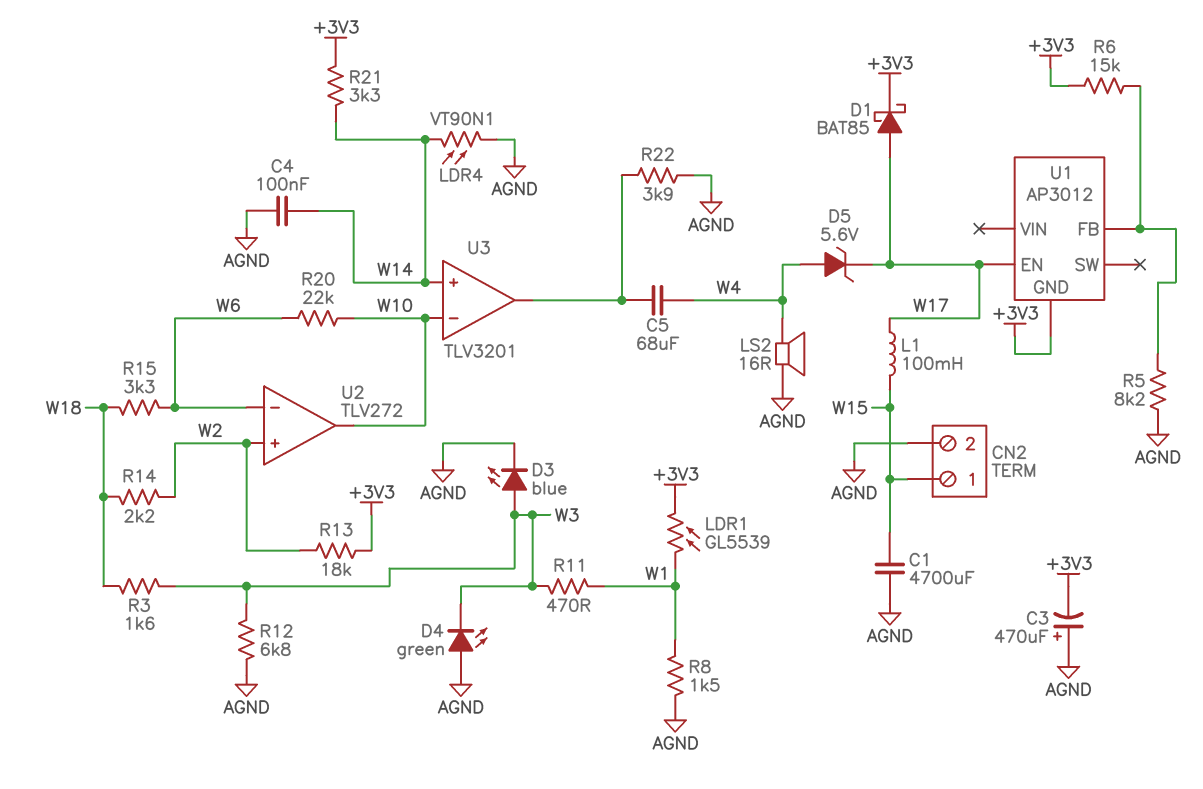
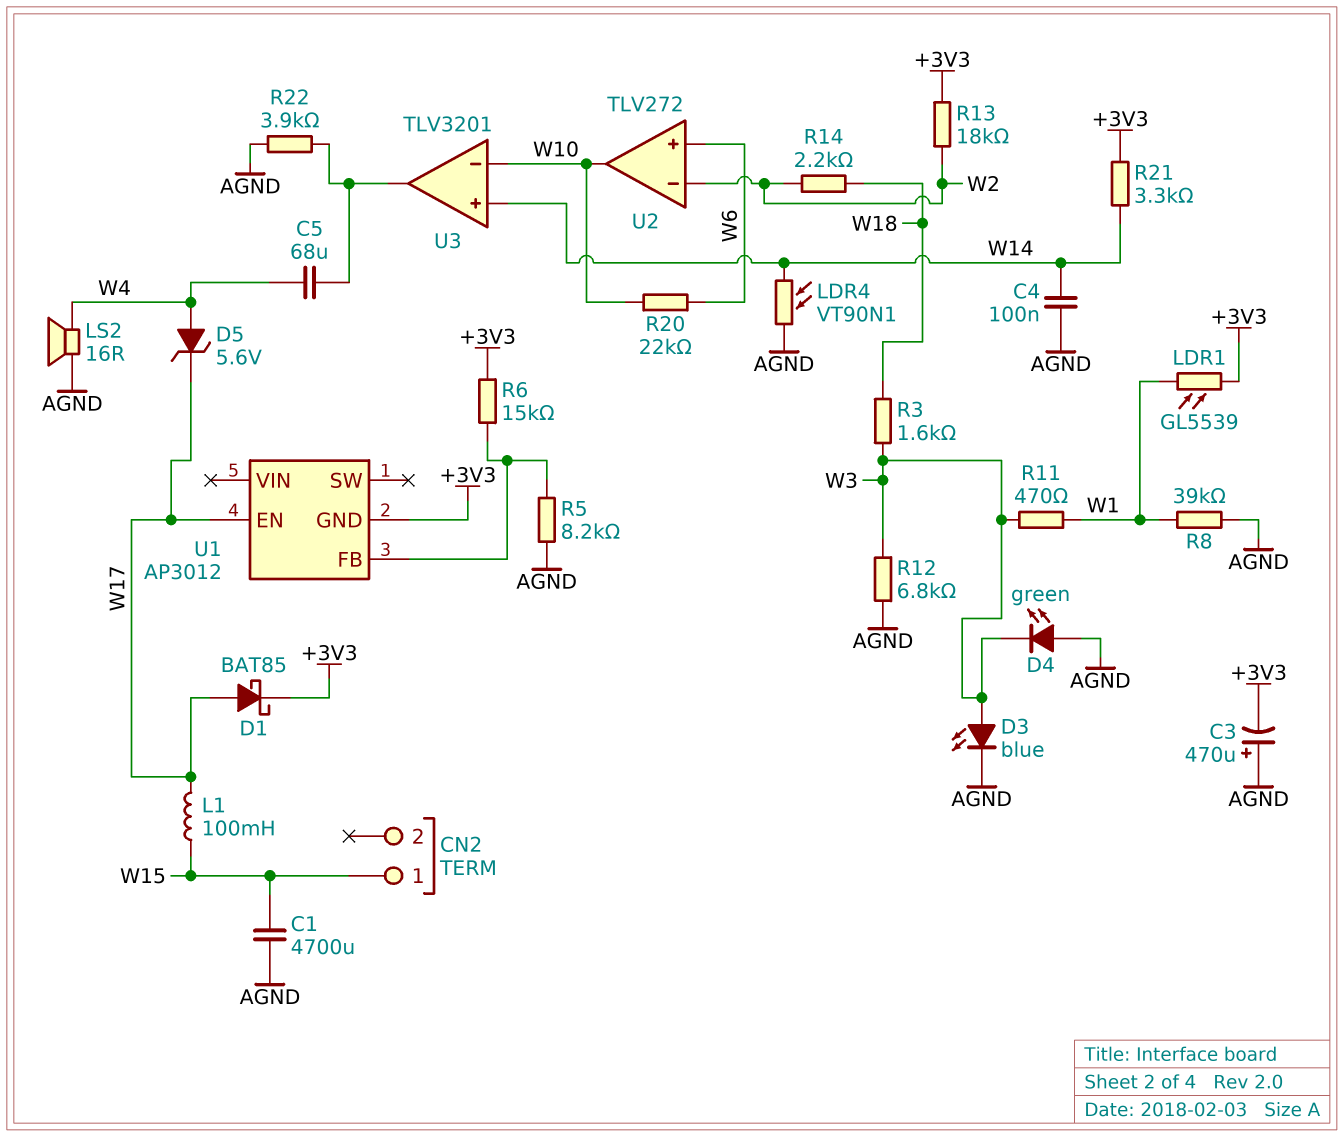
CN2 pin 2: AGND -> none
R8: 1.5k (AGND, W1) -> 39k (AGND, W1)
R15: 3.3k (W6, W18) -> none
U2 pin in+: W2 -> W6
U2 pin in-: W6 -> W2

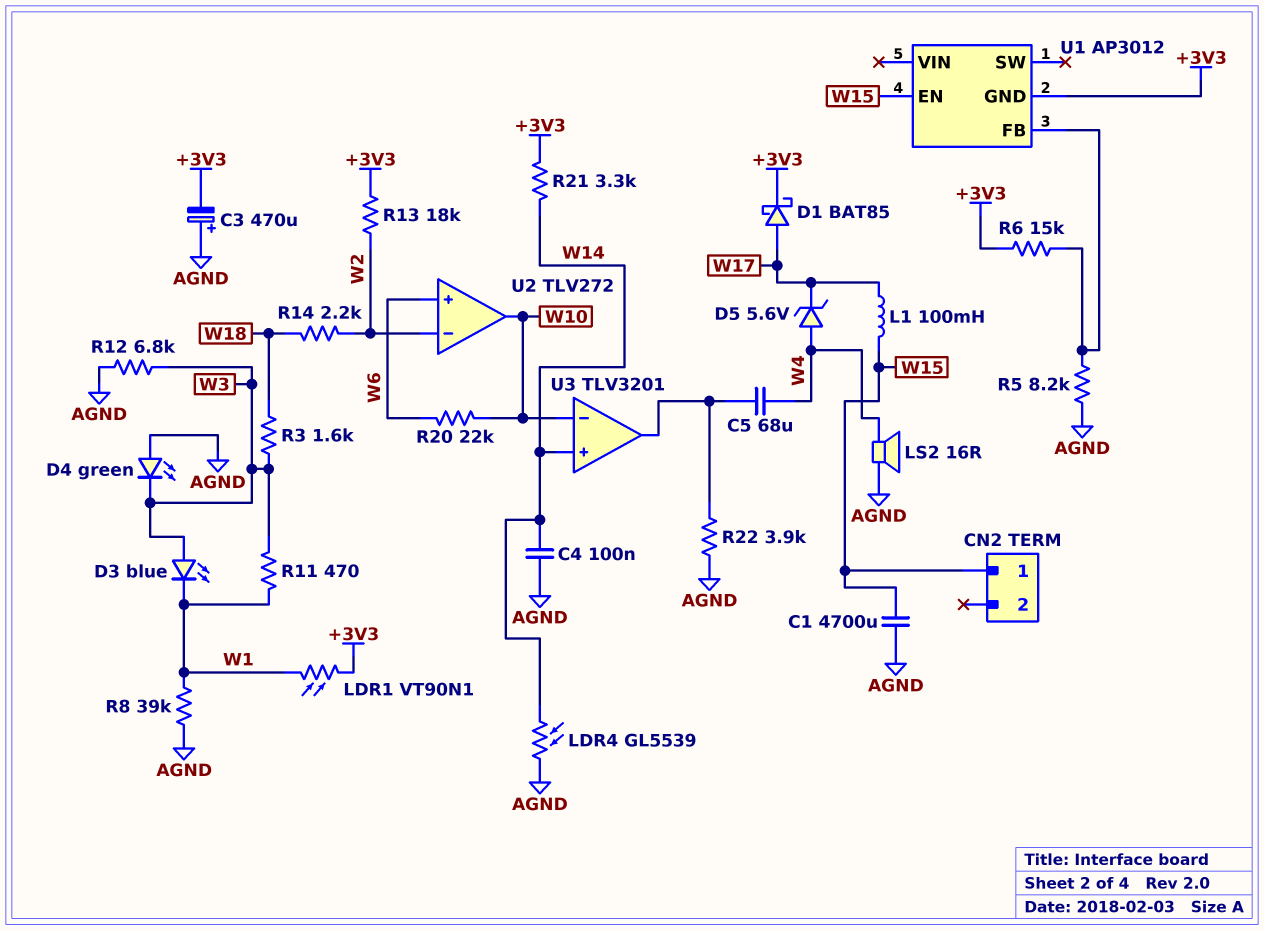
D3: LED blue (A W3, K AGND) -> LED blue (A W3, K W1)
LDR1: GL5539 (+3V3, W1) -> VT90N1 (+3V3, W1)
LDR4: VT90N1 (AGND, W14) -> GL5539 (AGND, W14)
U1 pin EN: W17 -> W15

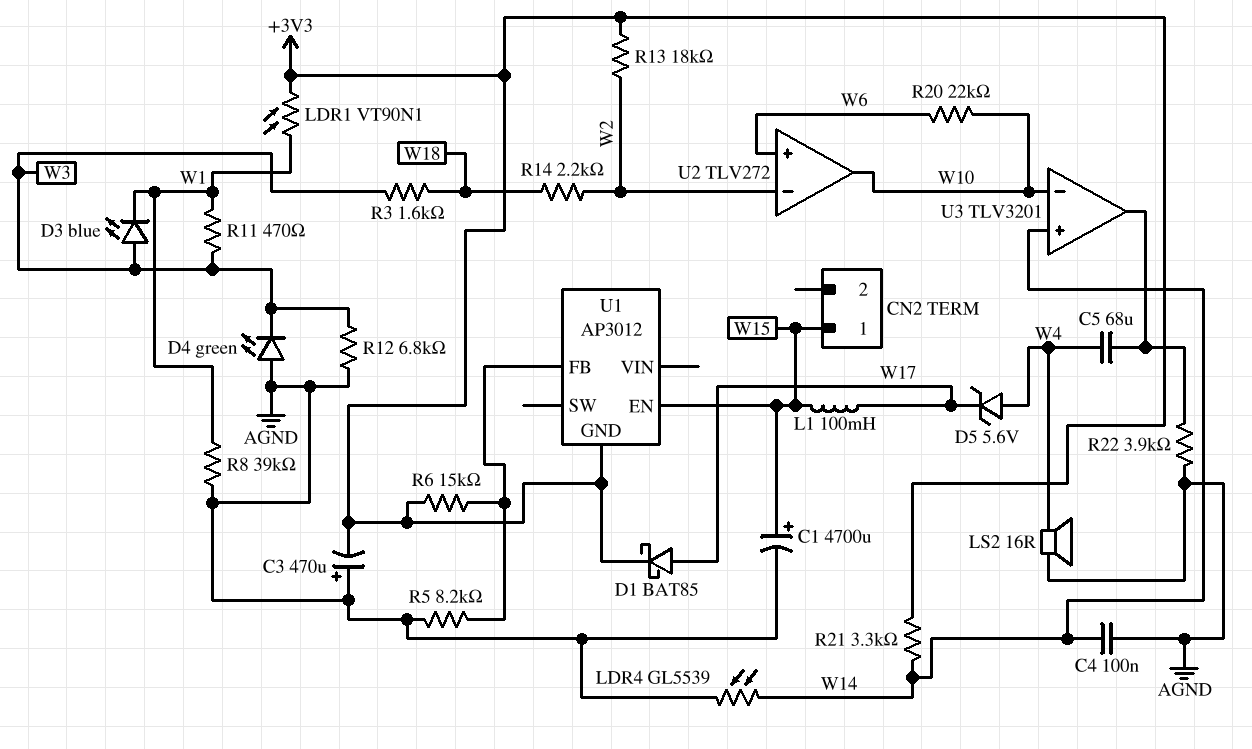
C1: 4700uF (AGND, W15) -> 4700uF (plus W15, minus AGND)

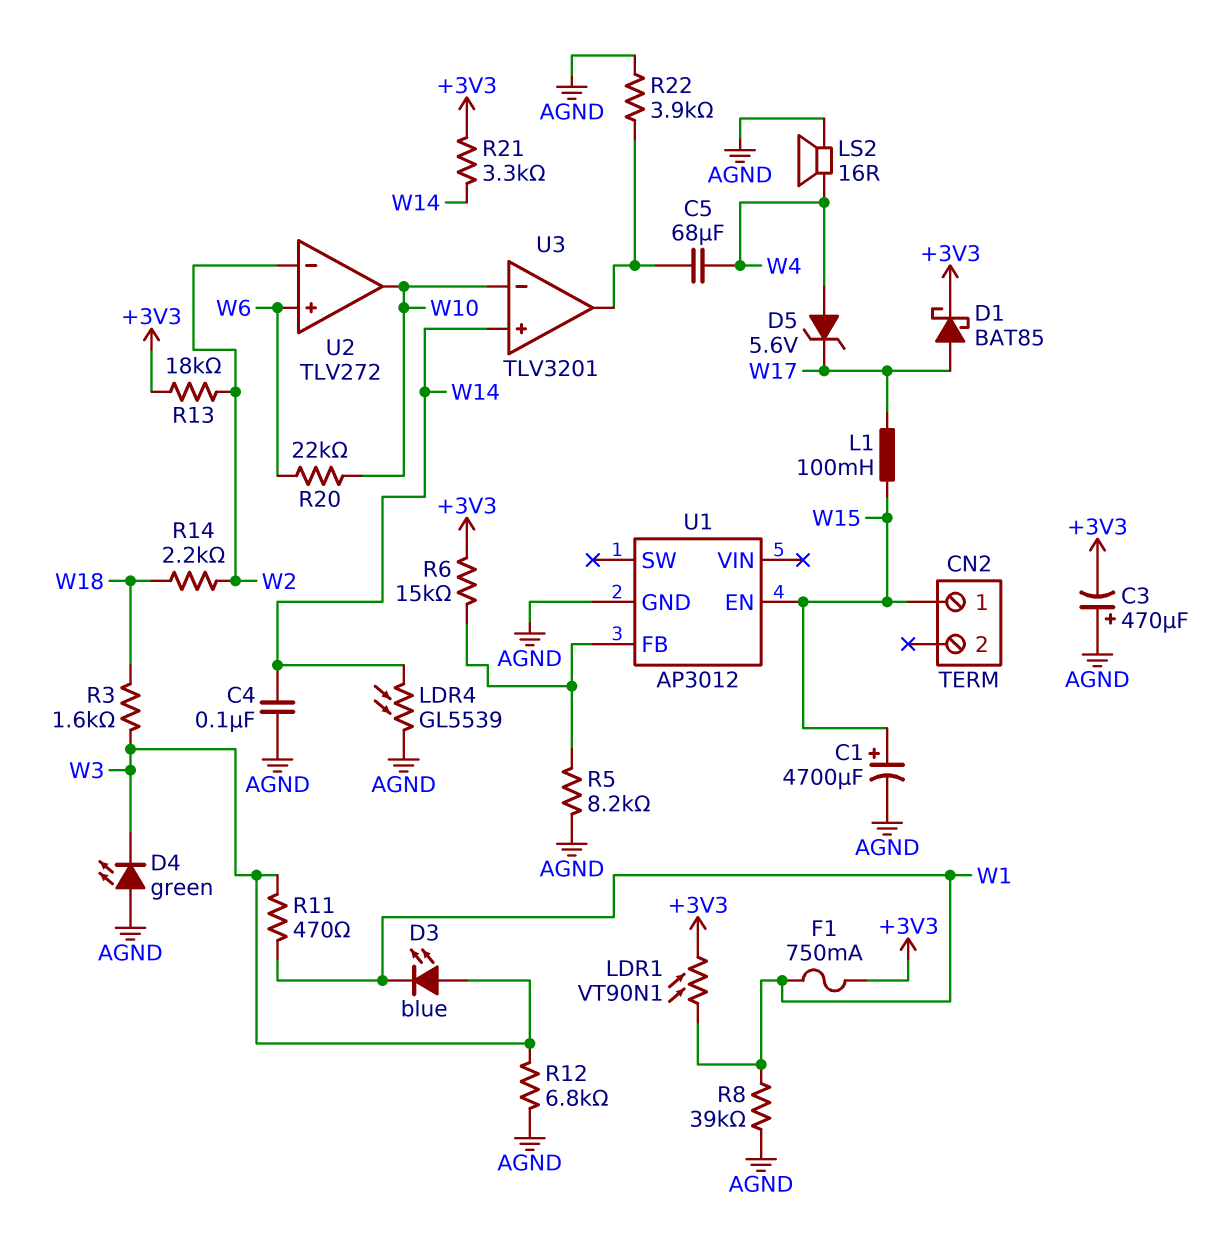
F1: none -> 750mA (+3V3, W1)
U1 pin GND: +3V3 -> AGND

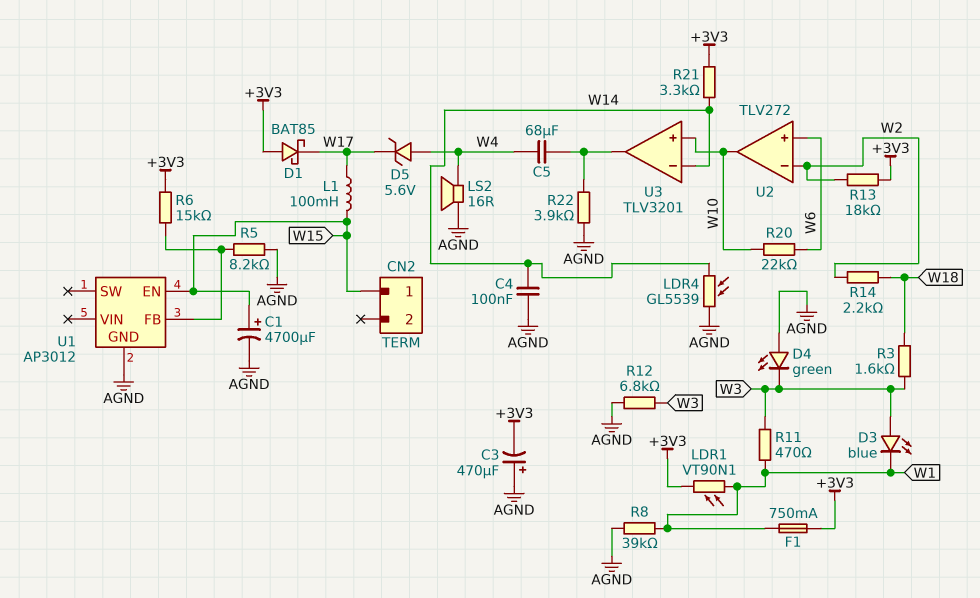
D1: schottky BAT85 (A W17, K +3V3) -> schottky BAT85 (A +3V3, K W17)
U3 pin in+: W14 -> W10
U3 pin in-: W10 -> W14

